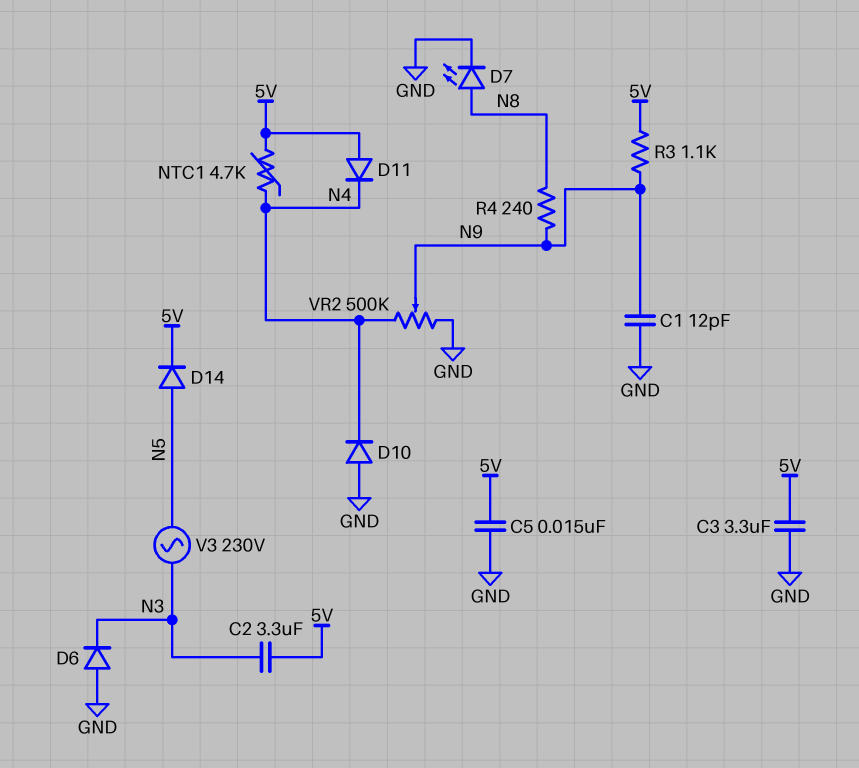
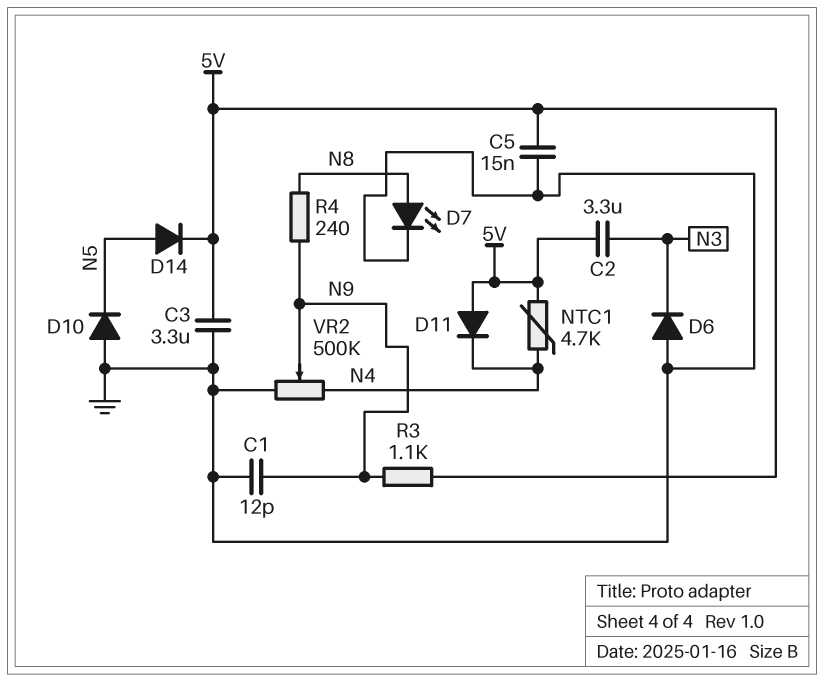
D10: diode (A GND, K N4) -> diode (A GND, K N5)
V3: AC 230V (N3, N5) -> none

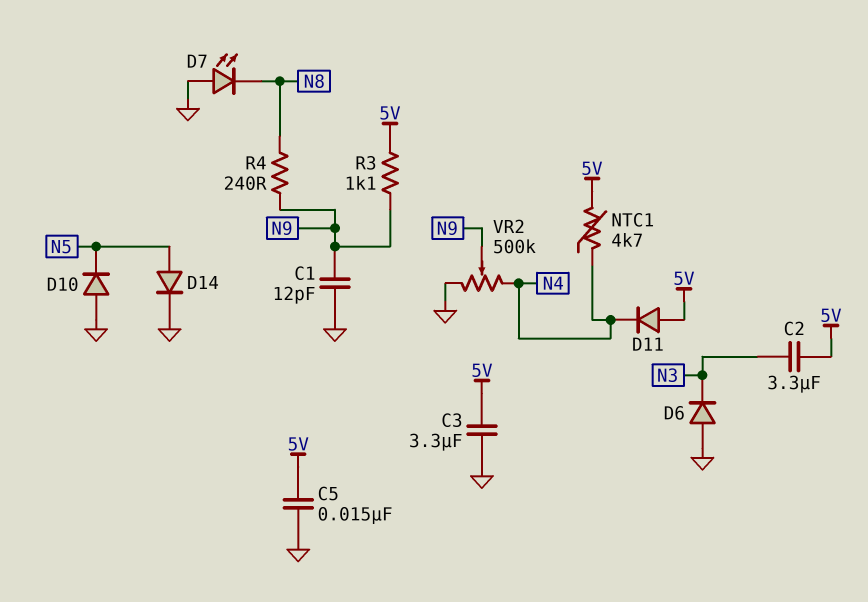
D7: LED (A N8, K GND) -> LED (A GND, K N8)
D14: diode (A N5, K 5V) -> diode (A N5, K GND)

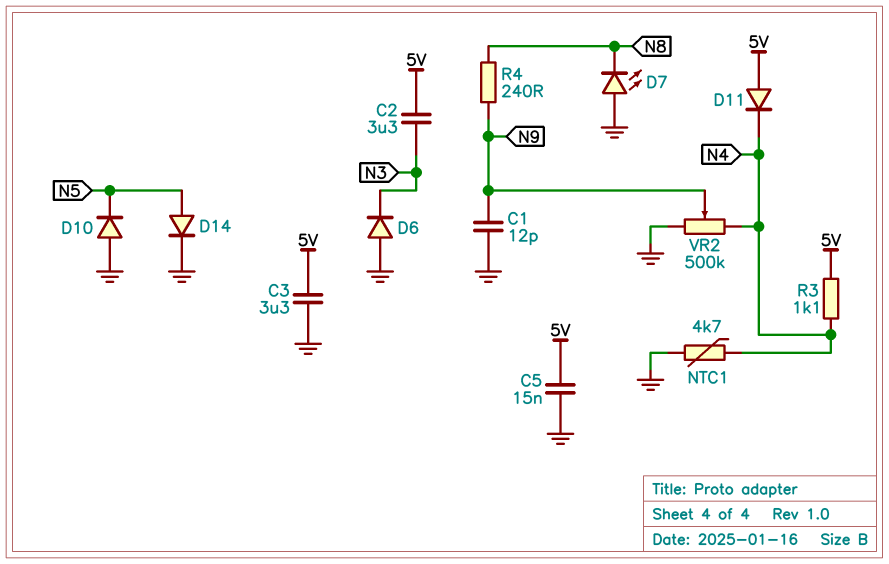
NTC1: 4.7k (5V, N4) -> 4.7k (GND, N4)
R3: 1.1k (5V, N9) -> 1.1k (5V, N4)

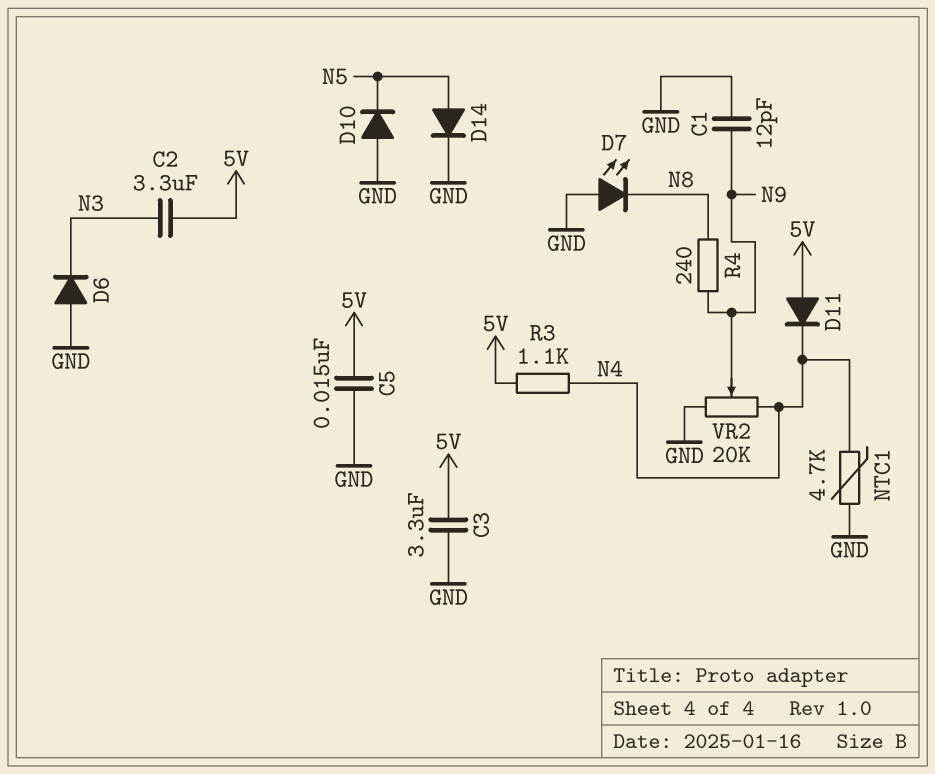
VR2: 500k (GND, N4, wiper N9) -> 20k (GND, N4, wiper N9)

